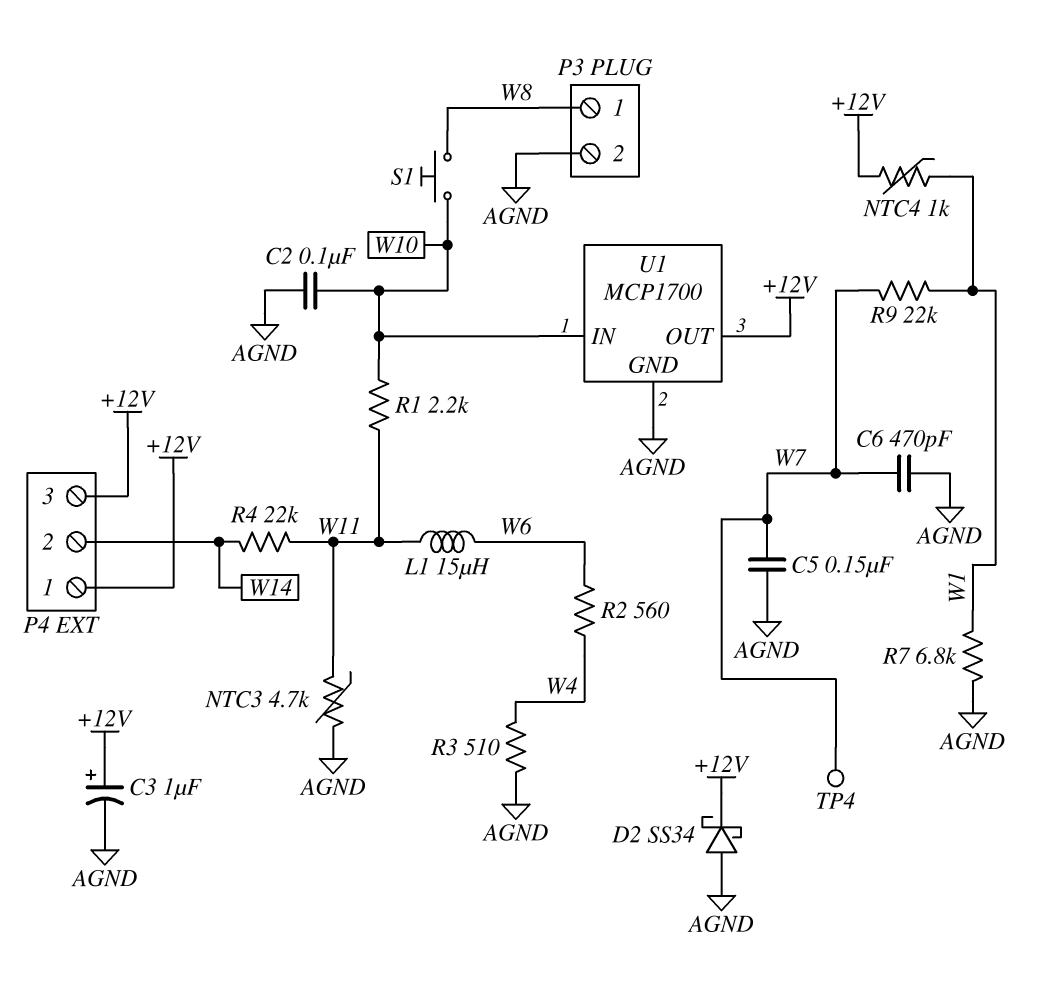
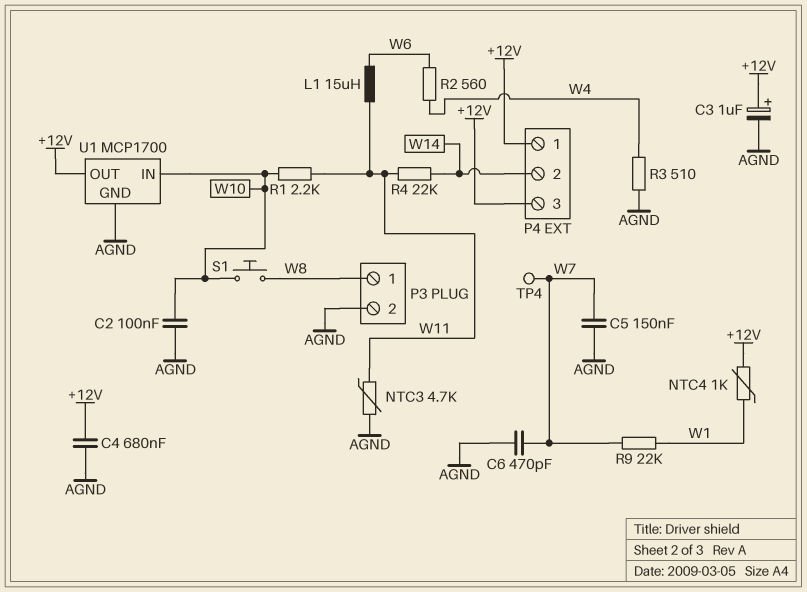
C4: none -> 680nF (+12V, AGND)
D2: schottky SS34 (A AGND, K +12V) -> none
R7: 6.8k (AGND, W1) -> none

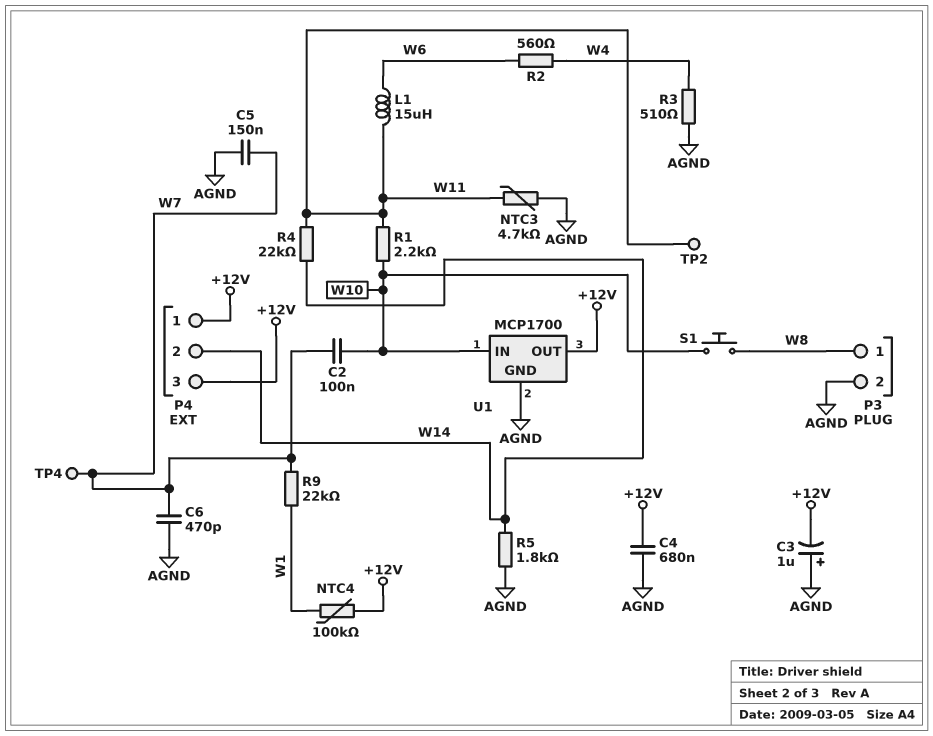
C2: 100nF (AGND, W10) -> 100nF (W7, W10)
C3: 1uF (plus +12V, minus AGND) -> 1uF (plus AGND, minus +12V)
NTC4: 1k (+12V, W1) -> 100k (+12V, W1)
R5: none -> 1.8k (AGND, W14)
TP2: none -> test point (W11)

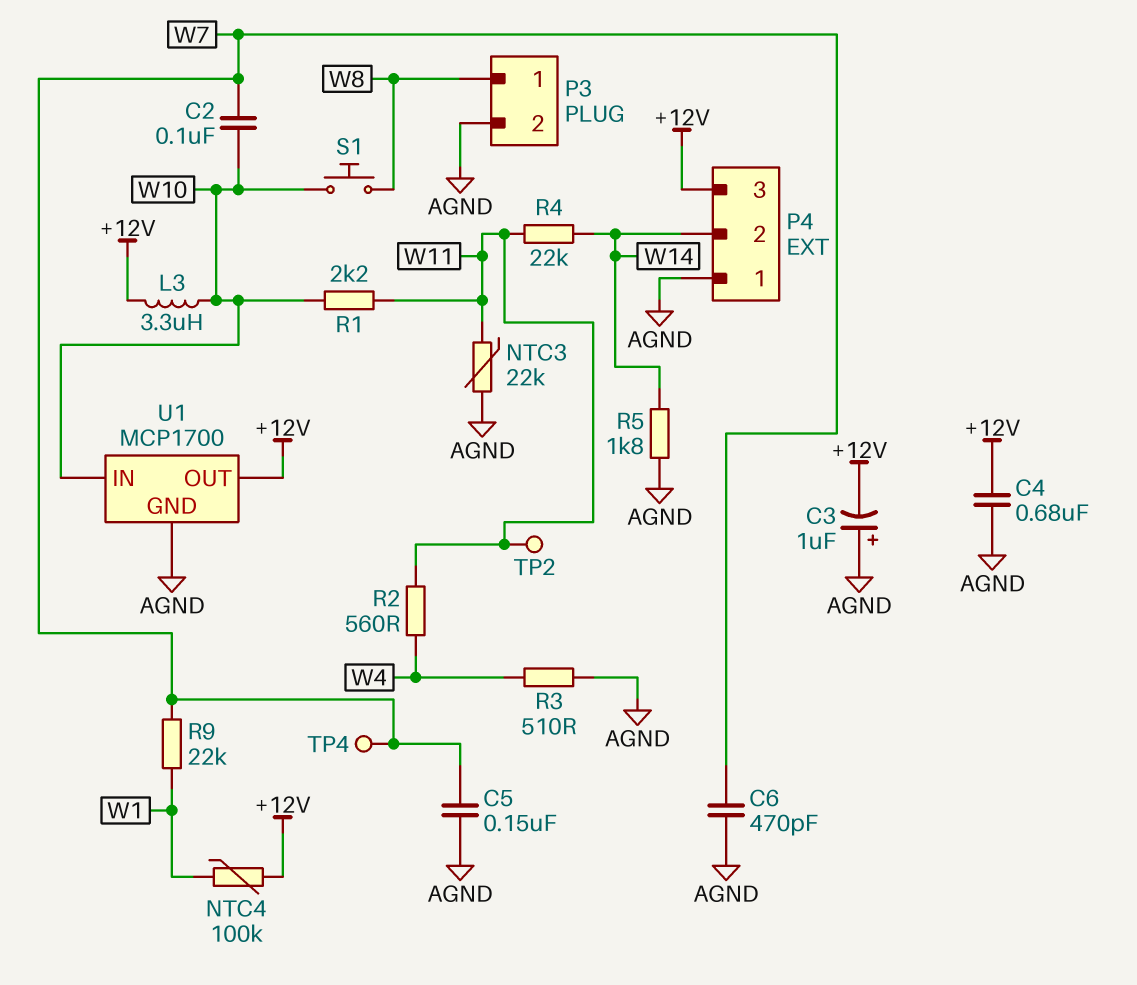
L1: 15uH (W6, W11) -> none
L3: none -> 3.3uH (+12V, W10)
NTC3: 4.7k (AGND, W11) -> 22k (AGND, W11)
P4 pin 1: +12V -> AGND
R2: 560 (W4, W6) -> 560 (W4, W11)

